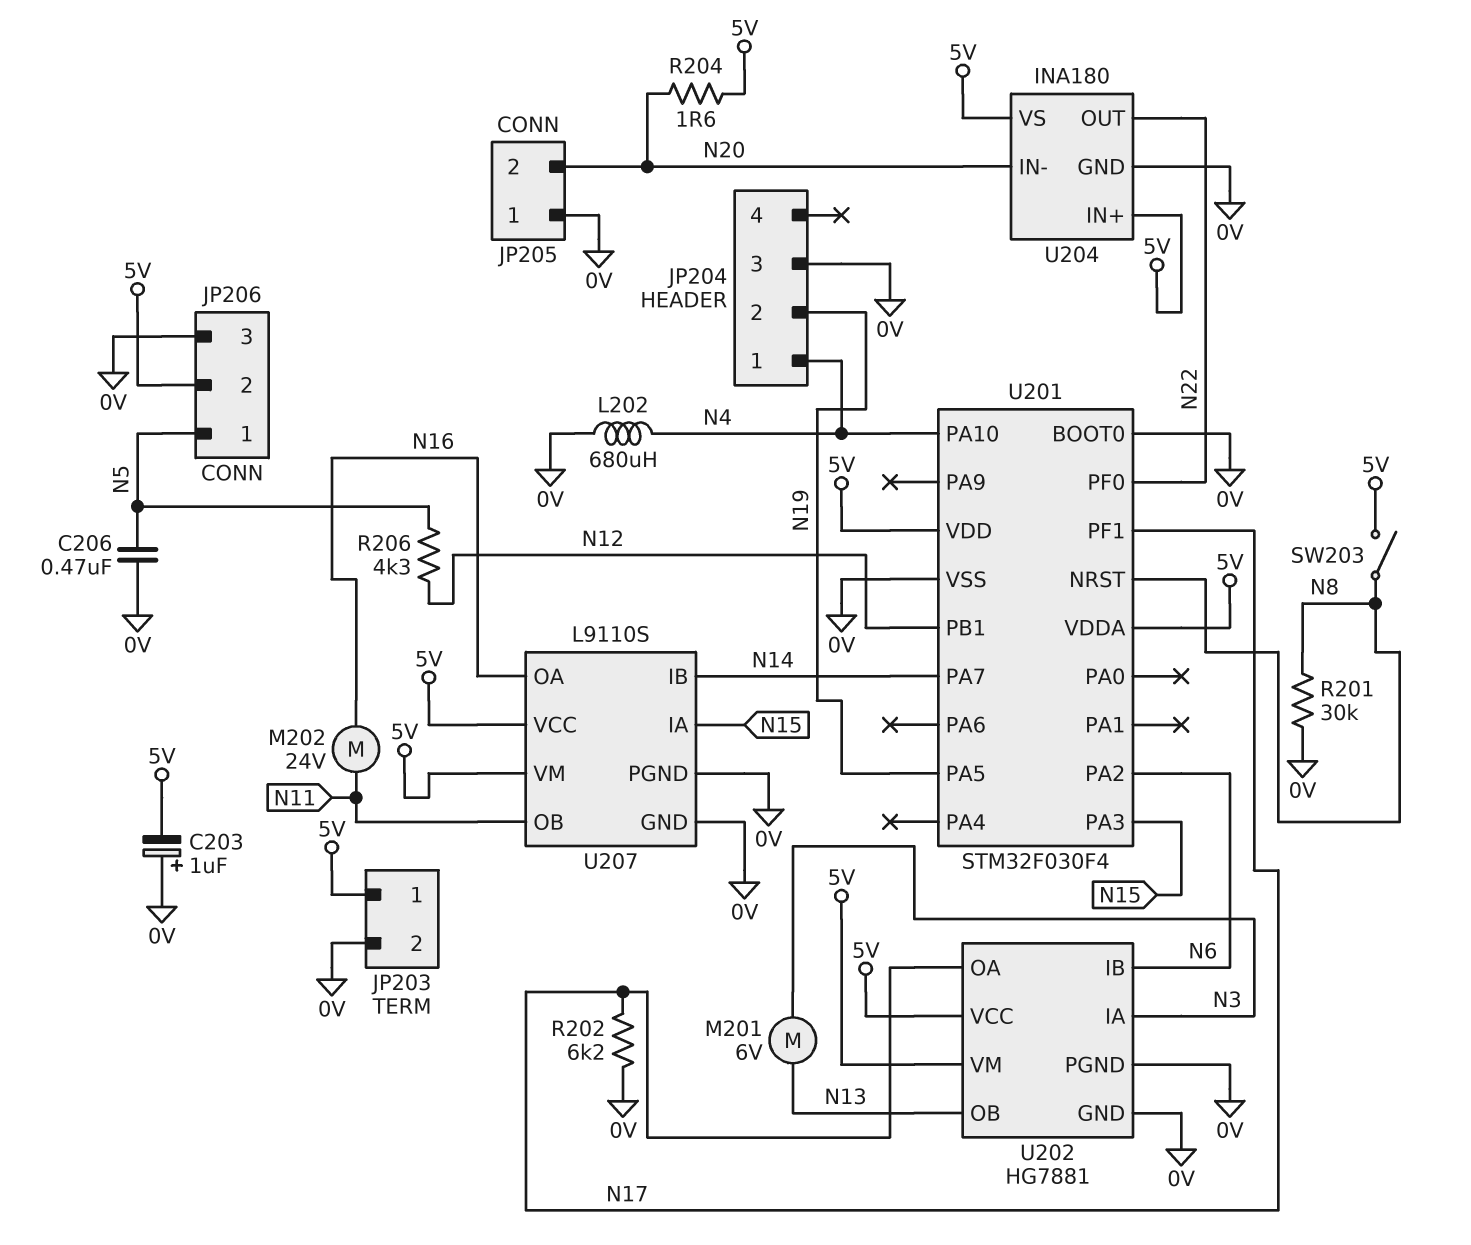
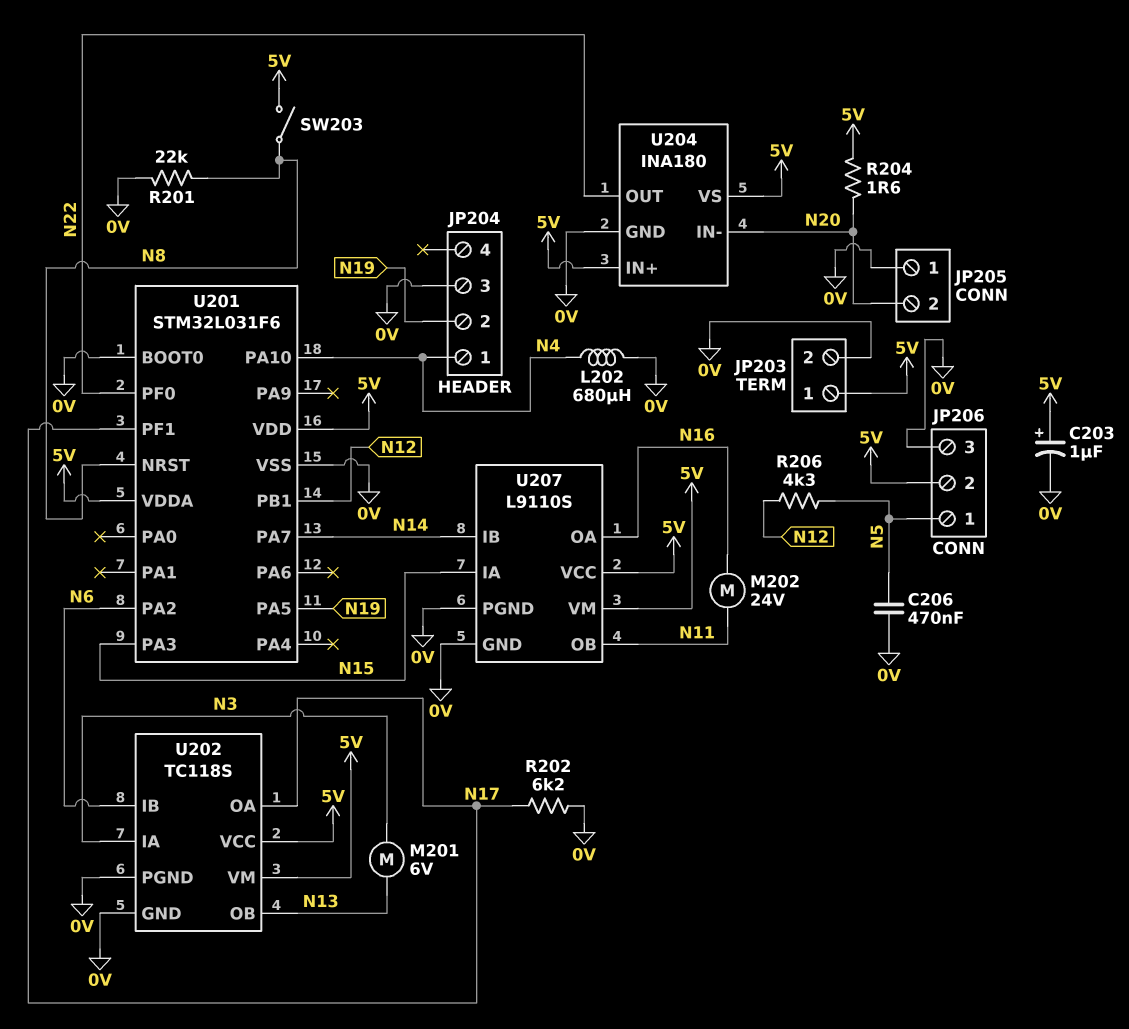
C203: 1uF (plus 0V, minus 5V) -> 1uF (plus 5V, minus 0V)
R201: 30k (0V, N8) -> 22k (0V, N8)
U201: STM32F030F4 -> STM32L031F6
U202: HG7881 -> TC118S

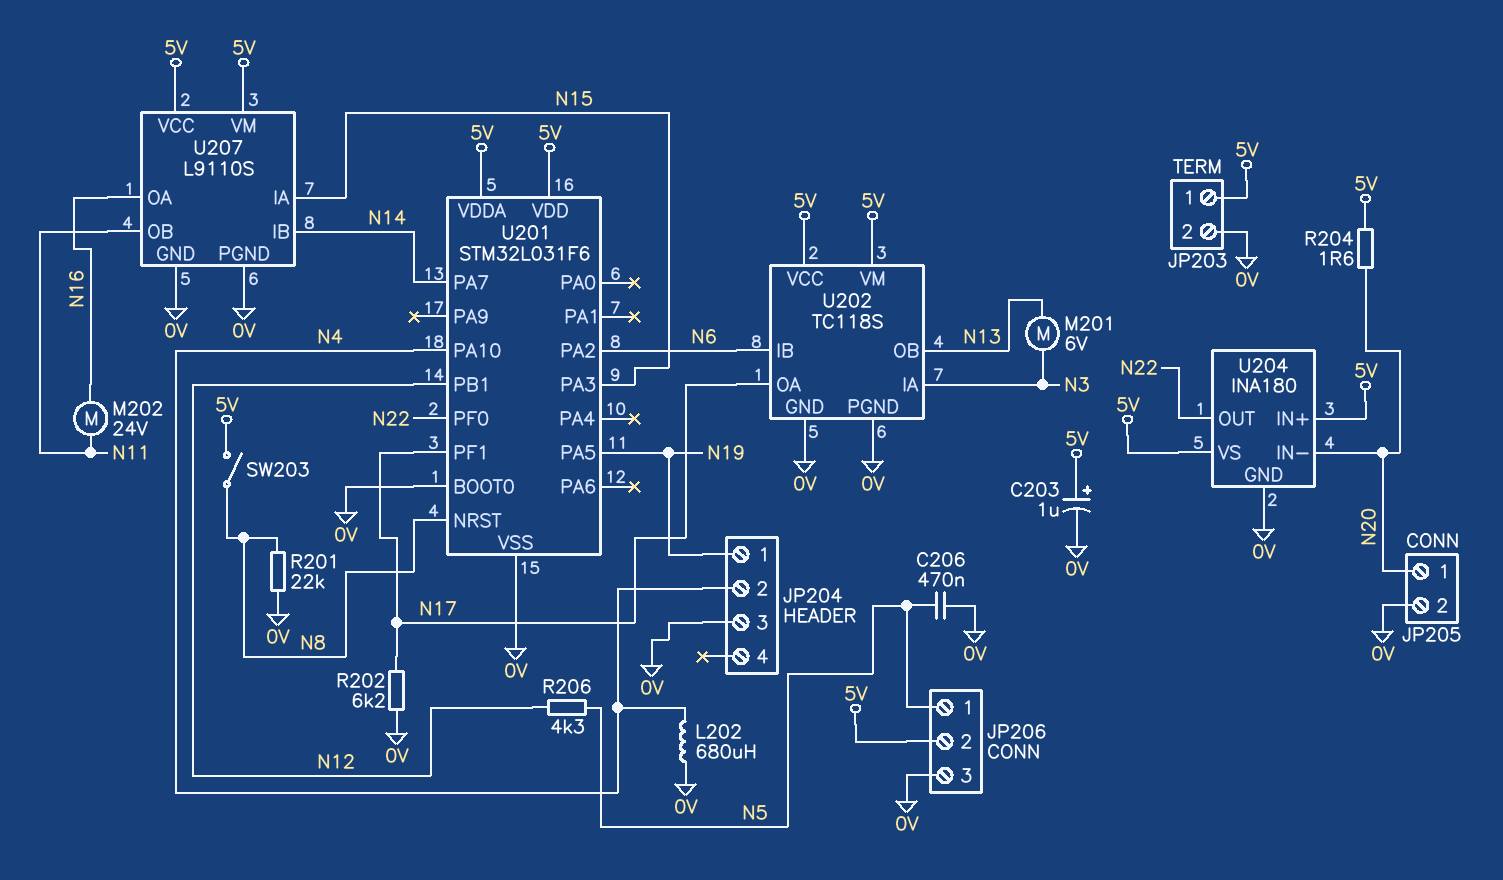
JP204 pin 1: N4 -> N19
JP204 pin 2: N19 -> N4
JP205 pin 1: 0V -> N20
JP205 pin 2: N20 -> 0V

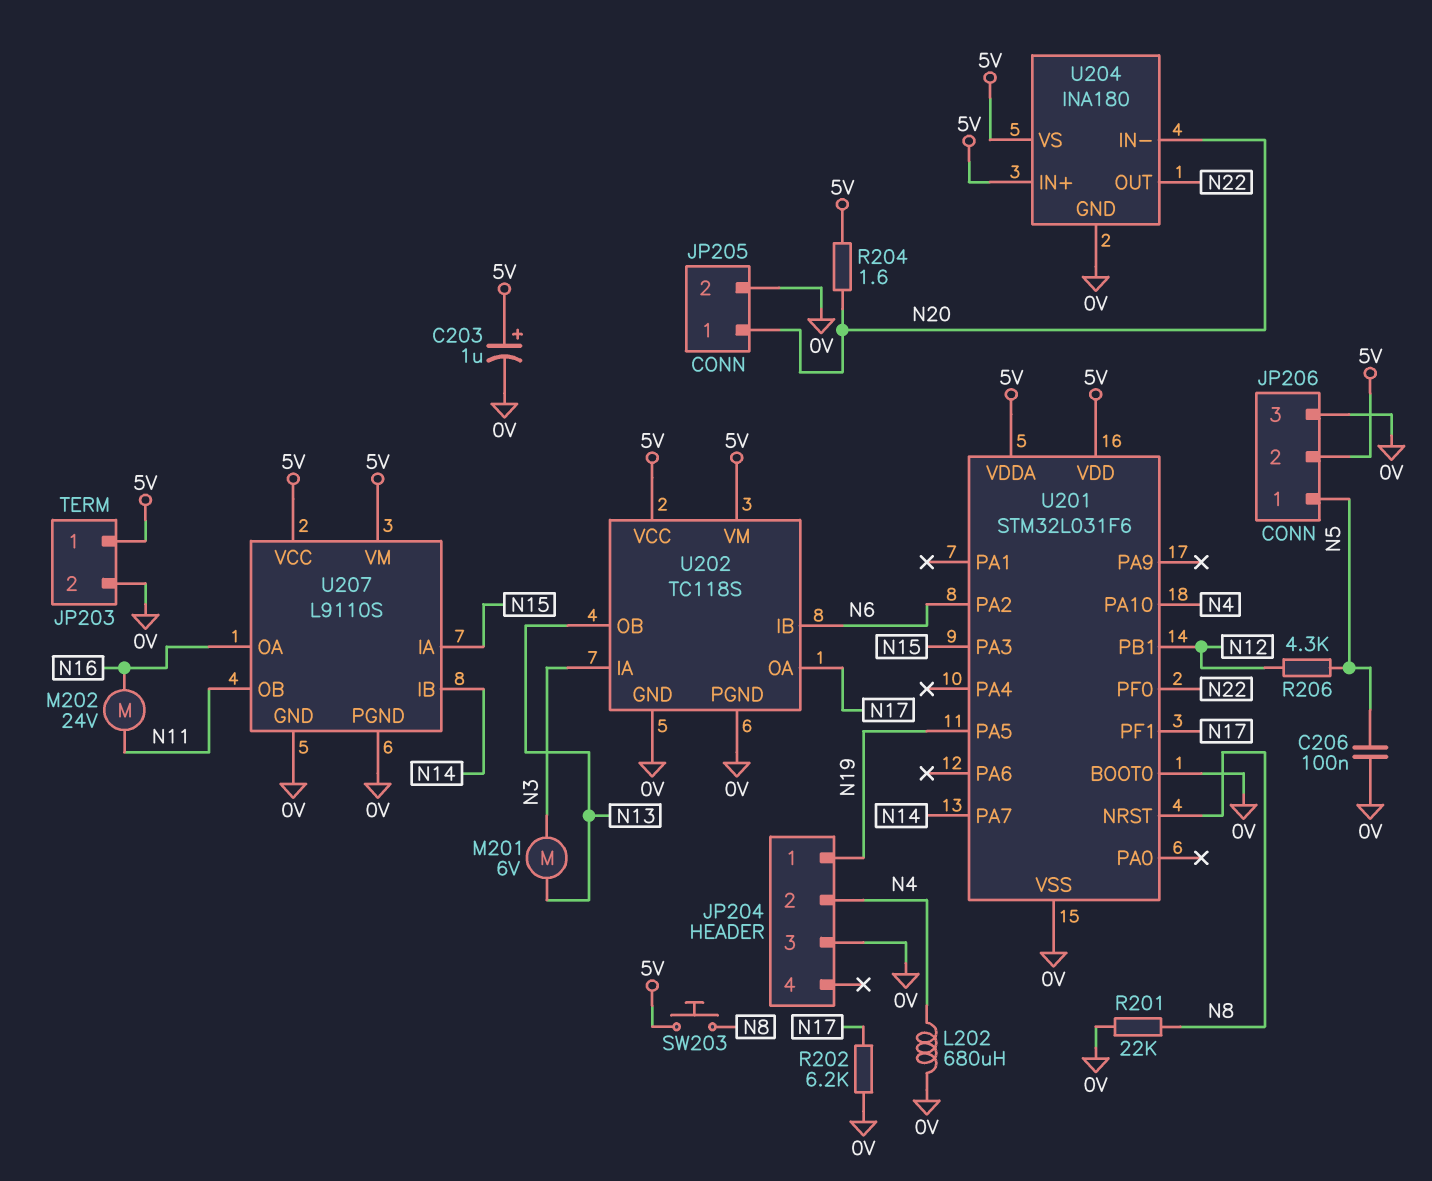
C206: 470nF (0V, N5) -> 100nF (0V, N5)
SW203: switch (5V, N8) -> button (5V, N8)

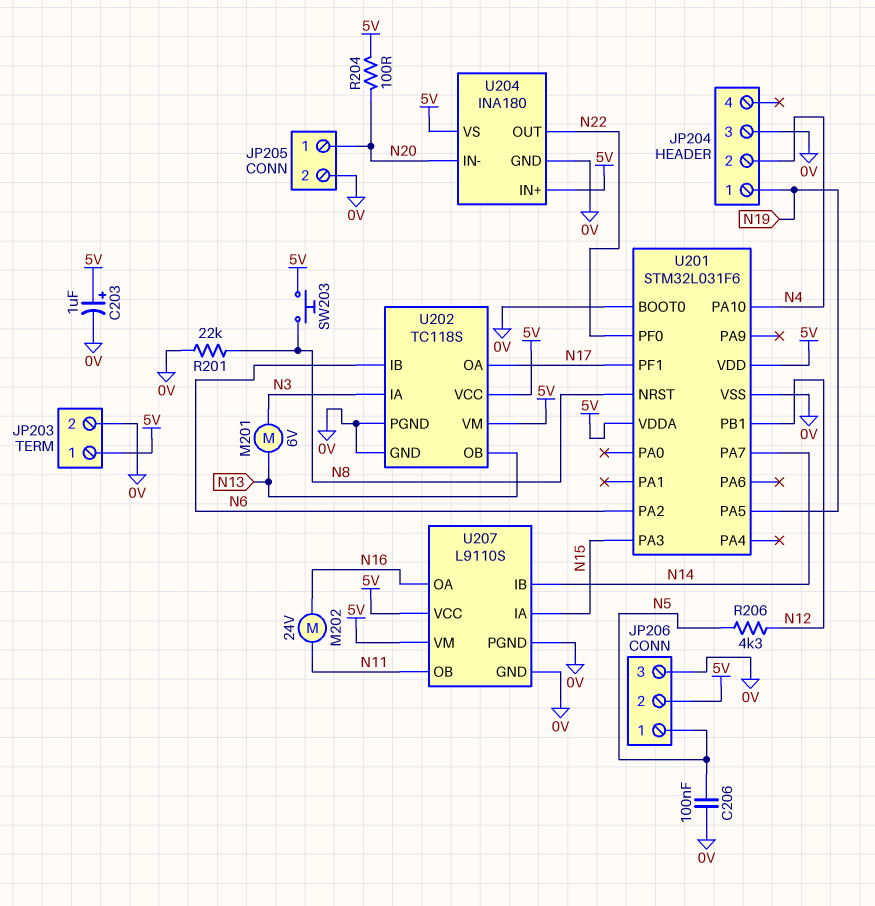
L202: 680uH (0V, N4) -> none
R202: 6.2k (0V, N17) -> none
R204: 1.6 (5V, N20) -> 100 (5V, N20)

